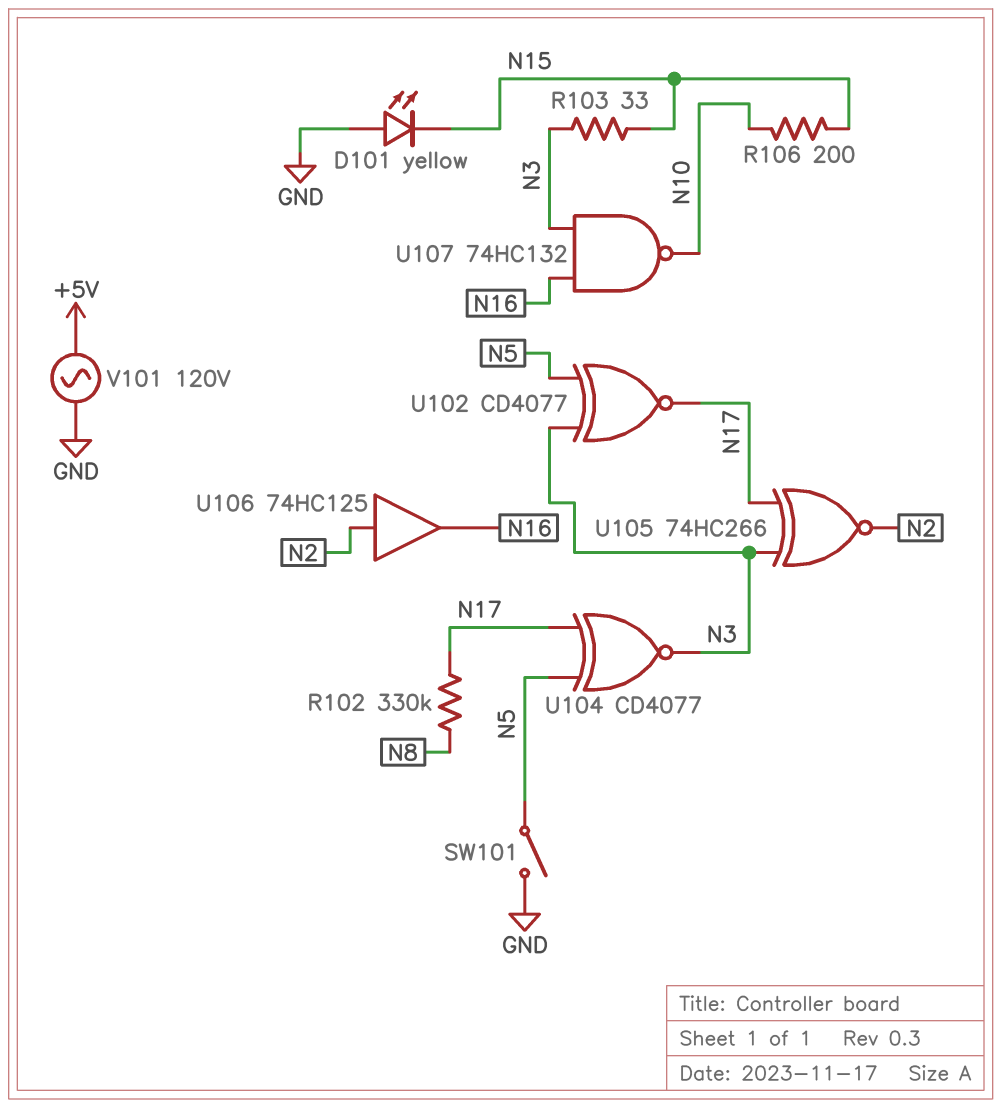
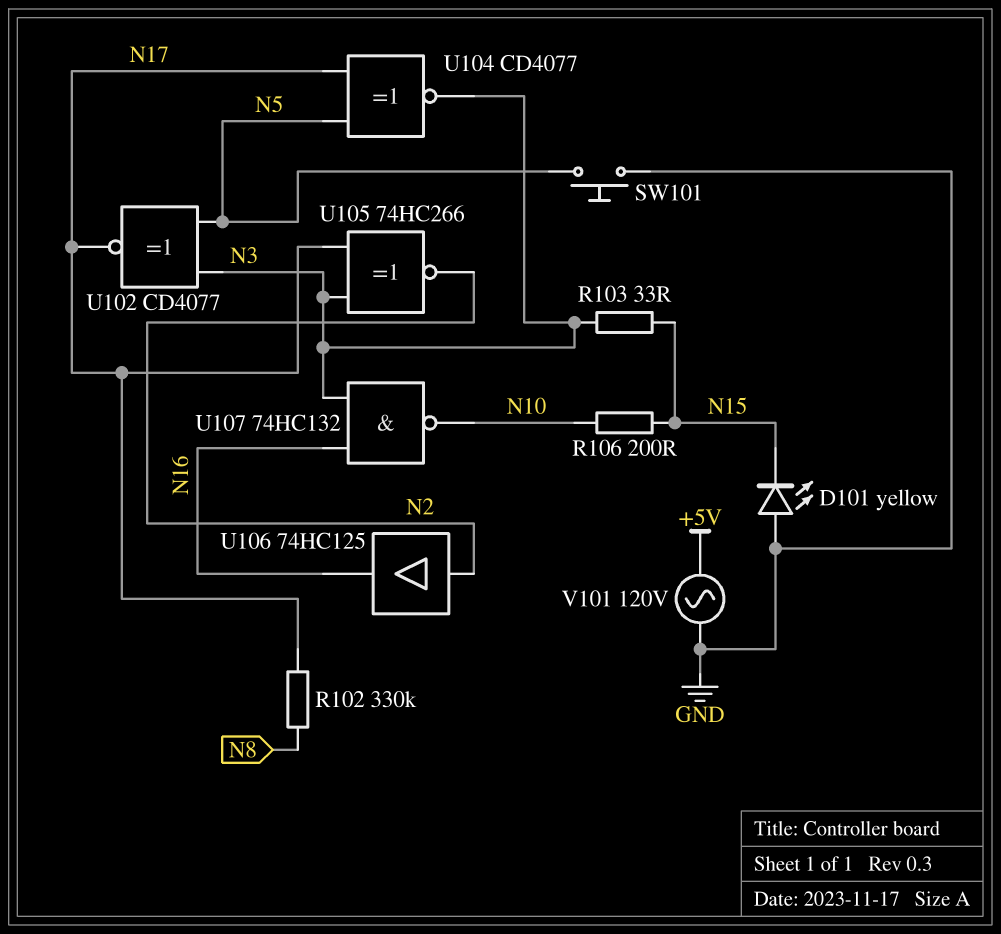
SW101: switch (GND, N5) -> button (GND, N5)

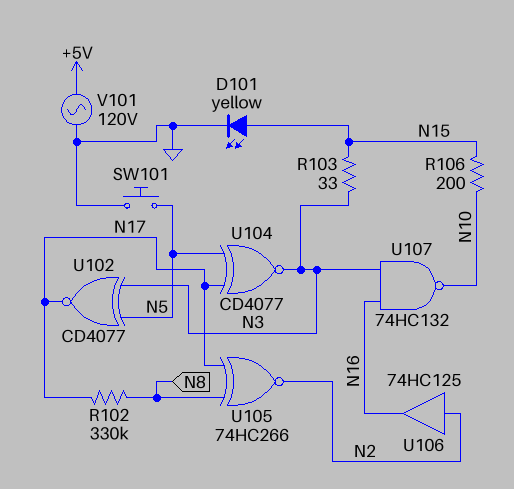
D101: LED yellow (A GND, K N15) -> LED yellow (A N15, K GND)
U105: XNOR 74HC266 (in N3, in N17, out N2) -> XNOR 74HC266 (in N8, in N17, out N2)

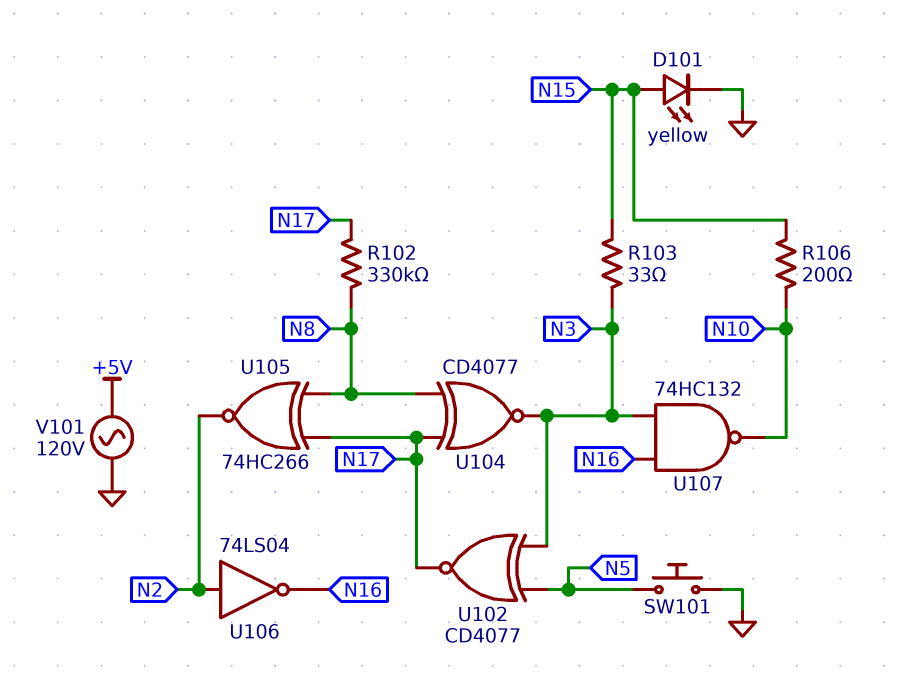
U104: XNOR CD4077 (in N5, in N17, out N3) -> XNOR CD4077 (in N8, in N17, out N3)
U106: buffer 74HC125 (in N2, out N16) -> NOT 74LS04 (in N2, out N16)

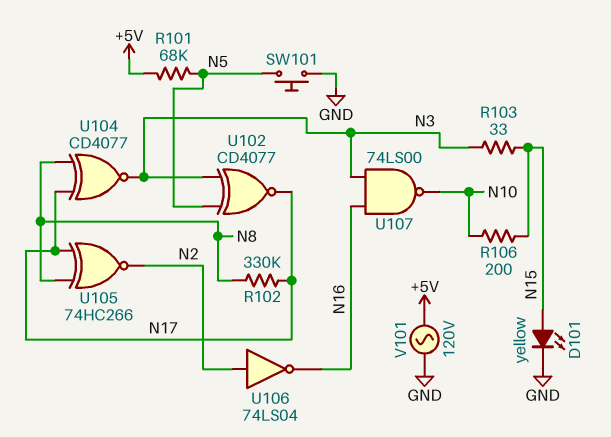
R101: none -> 68k (+5V, N5)
U107: NAND 74HC132 (in N3, in N16, out N10) -> NAND 74LS00 (in N3, in N16, out N10)

